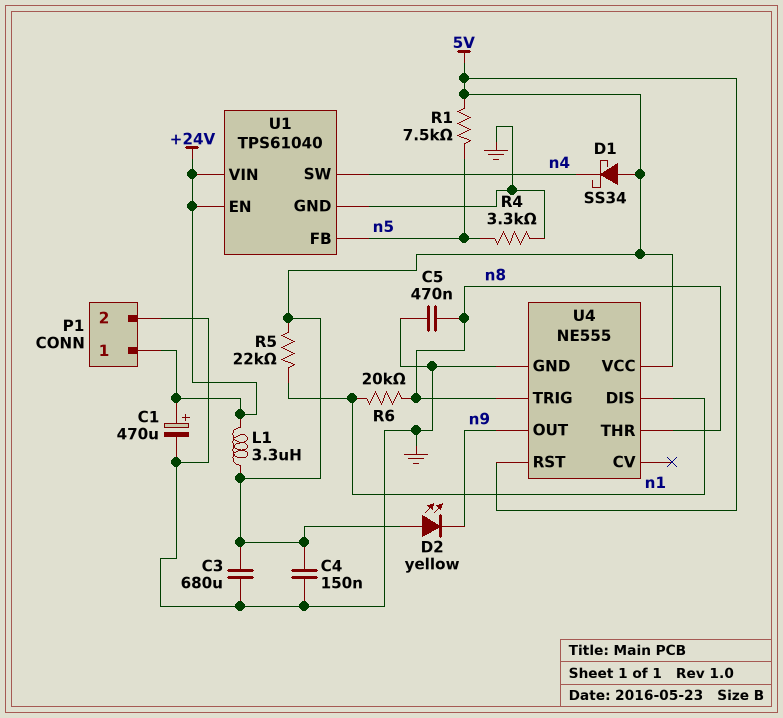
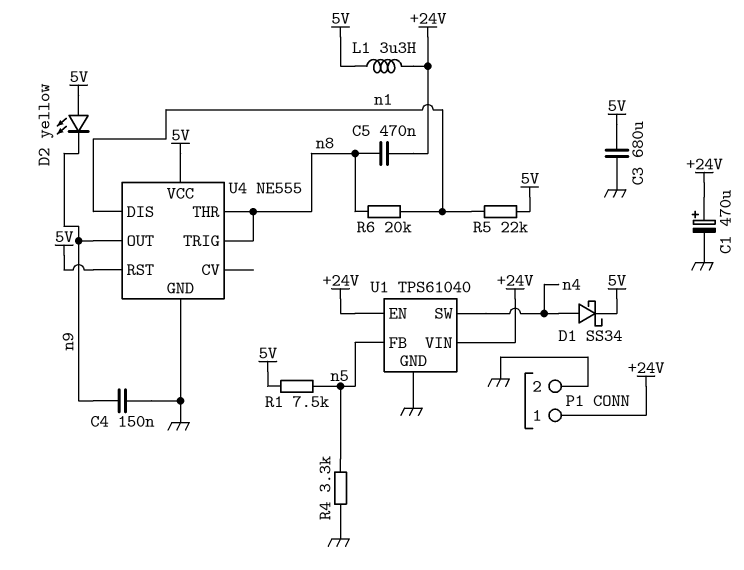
C4: 150nF (5V, GND) -> 150nF (GND, n9)
C5: 470nF (GND, n8) -> 470nF (+24V, n8)
D1: schottky SS34 (A 5V, K n4) -> schottky SS34 (A n4, K 5V)

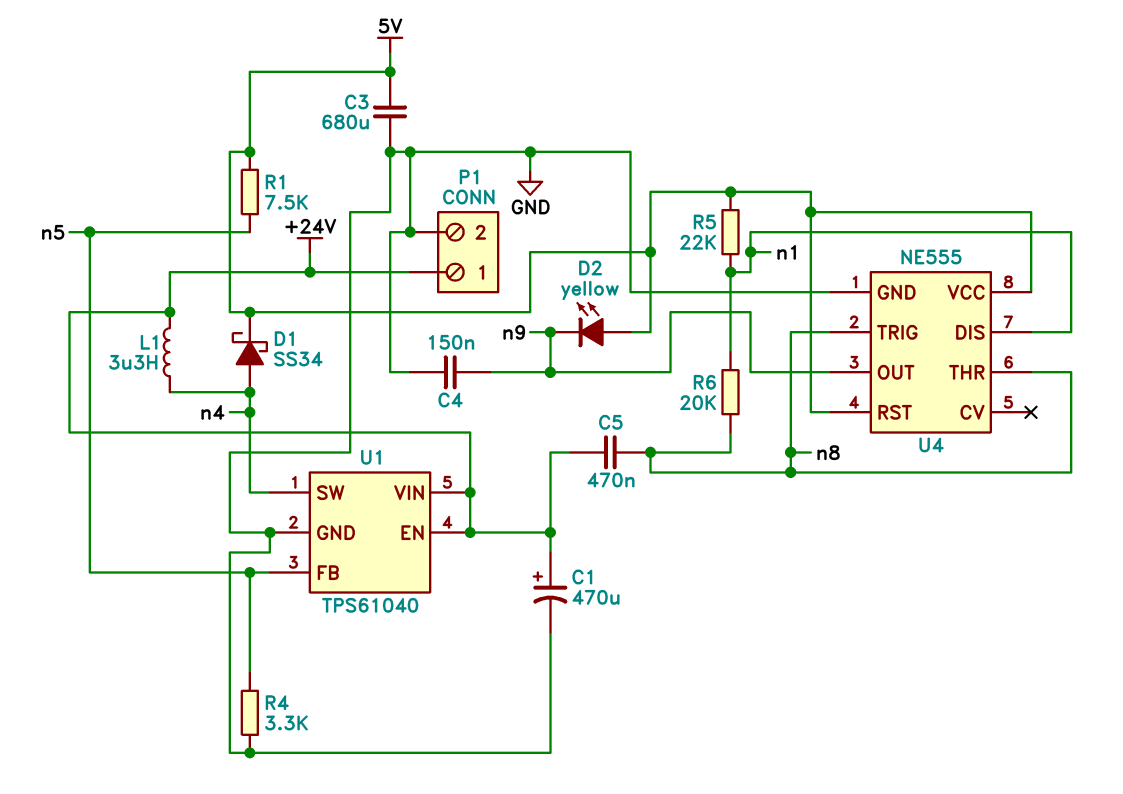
L1: 3.3uH (+24V, 5V) -> 3.3uH (+24V, n4)

